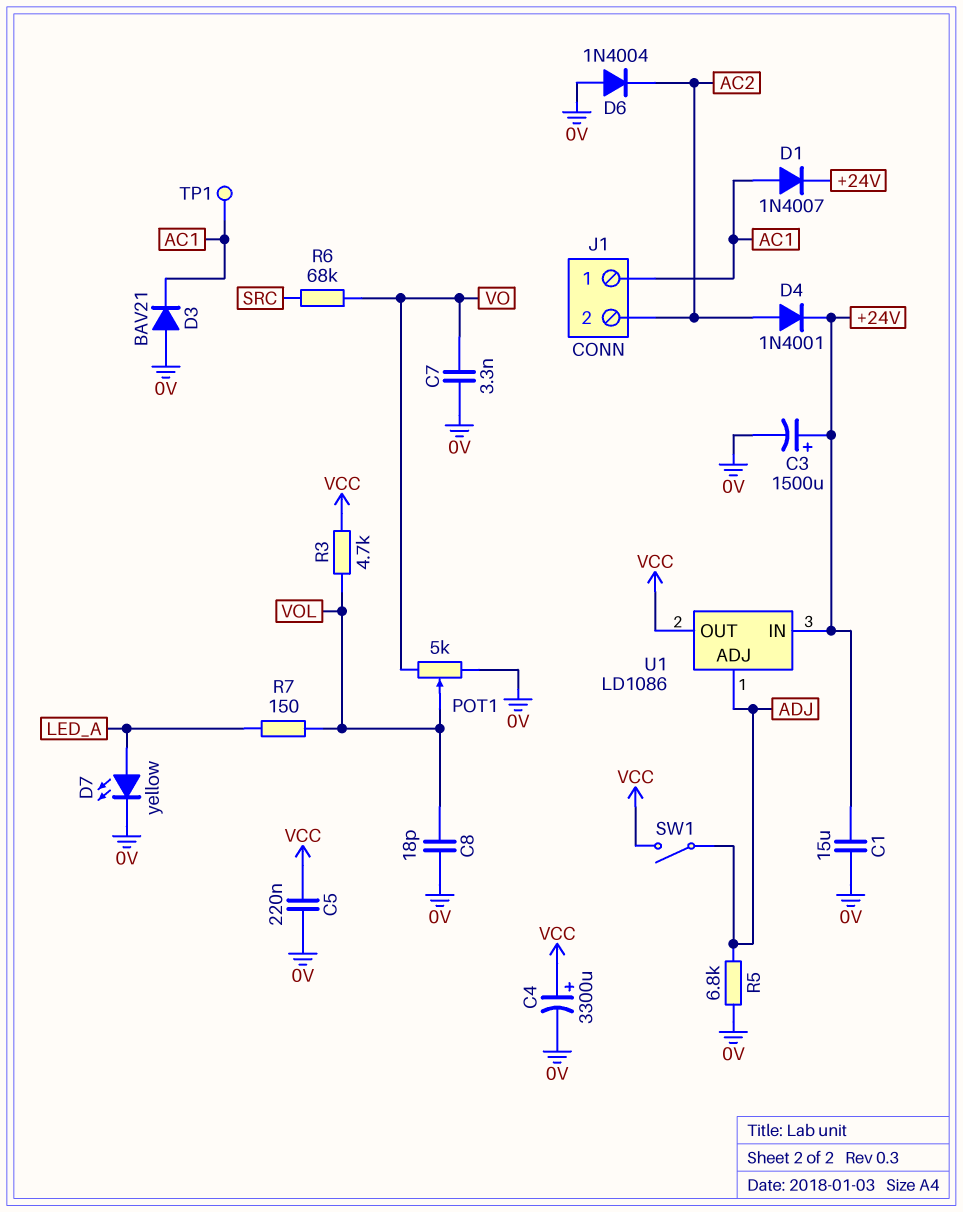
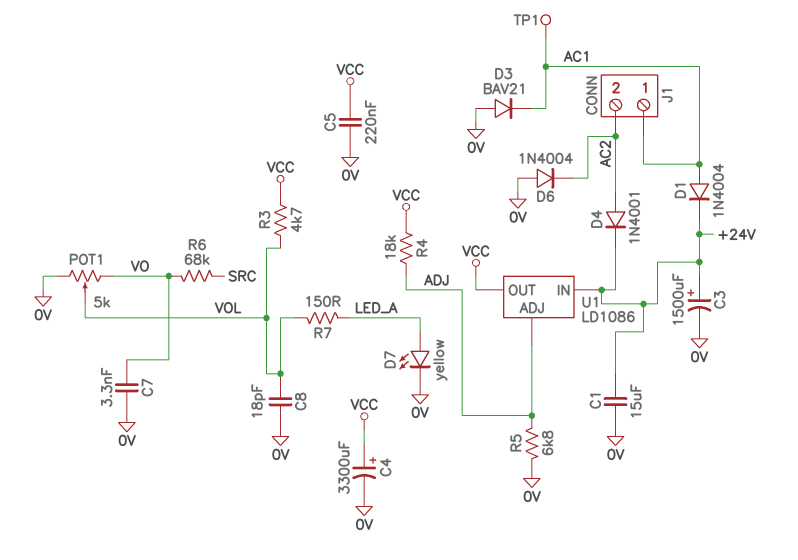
D1: diode 1N4007 (A AC1, K +24V) -> diode 1N4004 (A AC1, K +24V)
R4: none -> 18k (ADJ, VCC)
SW1: switch (ADJ, VCC) -> none

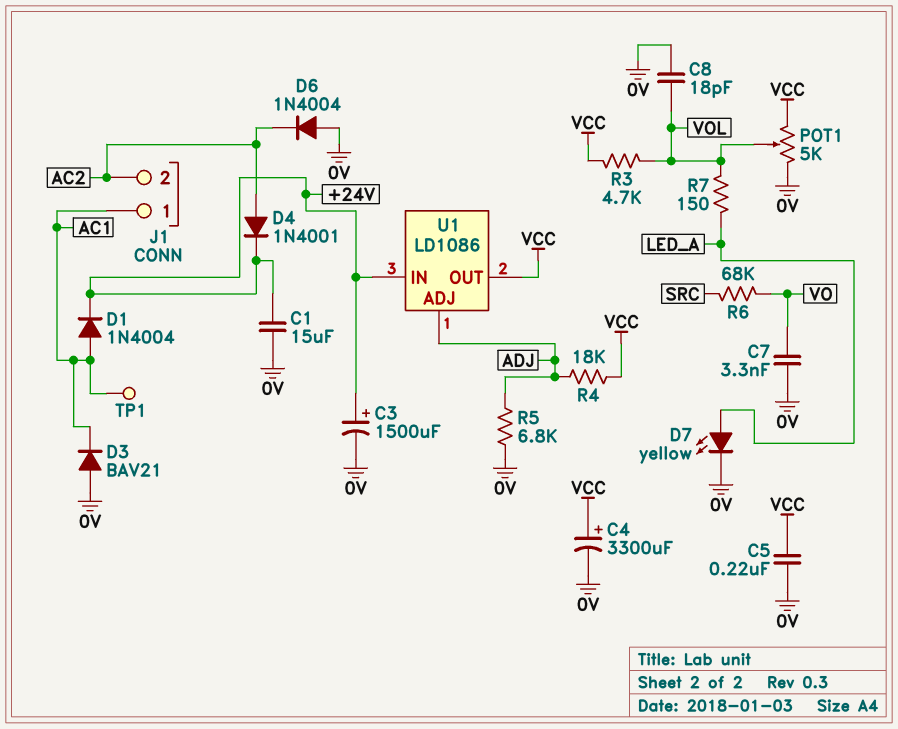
POT1: 5k (0V, VO, wiper VOL) -> 5k (0V, VCC, wiper VOL)

